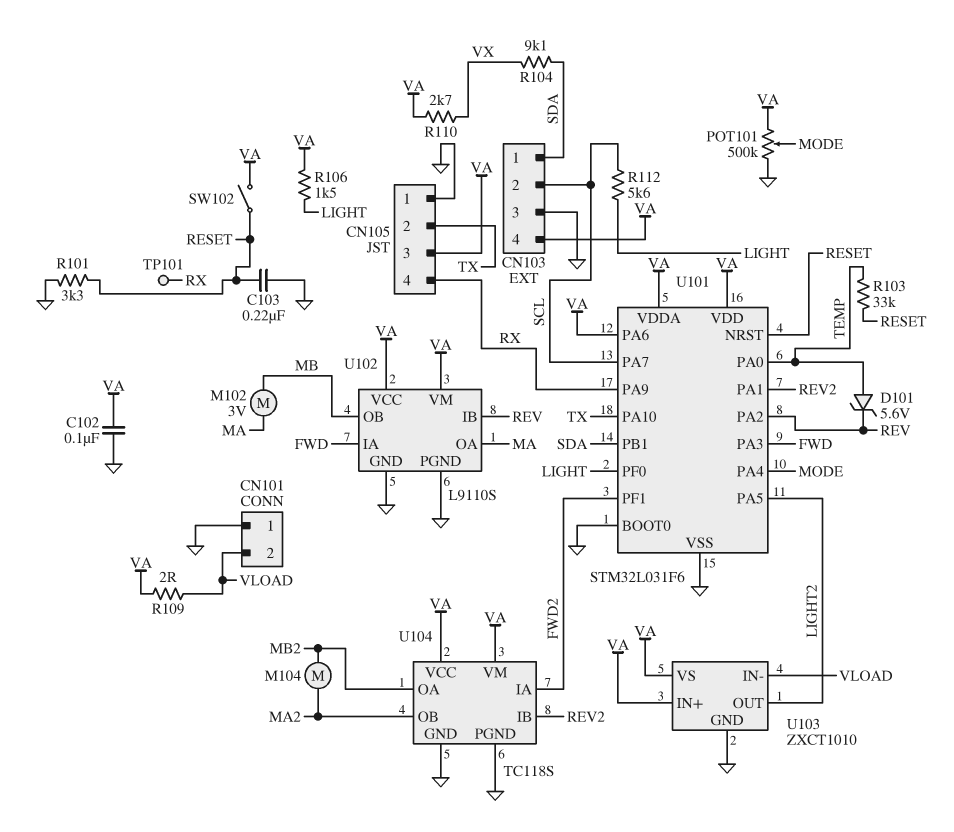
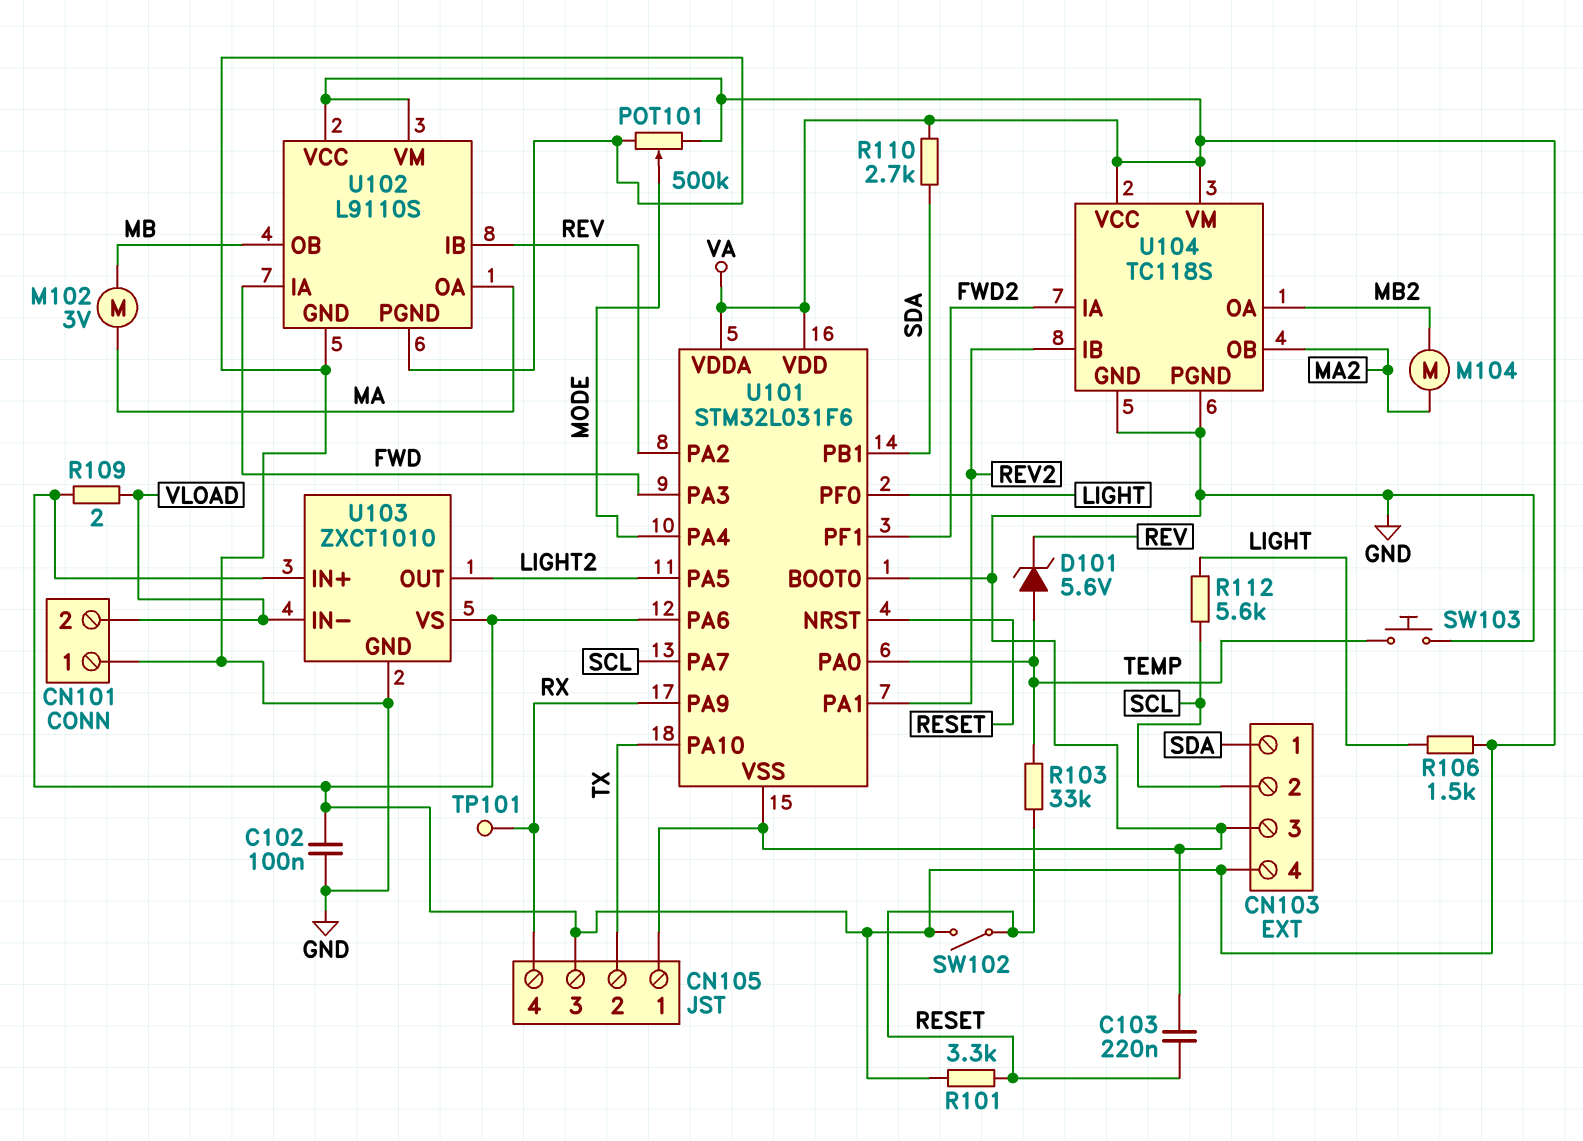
R101: 3.3k (GND, RESET) -> 3.3k (RESET, VA)
R104: 9.1k (SDA, VX) -> none
R110: 2.7k (VA, VX) -> 2.7k (SDA, VA)
SW103: none -> button (GND, TEMP)

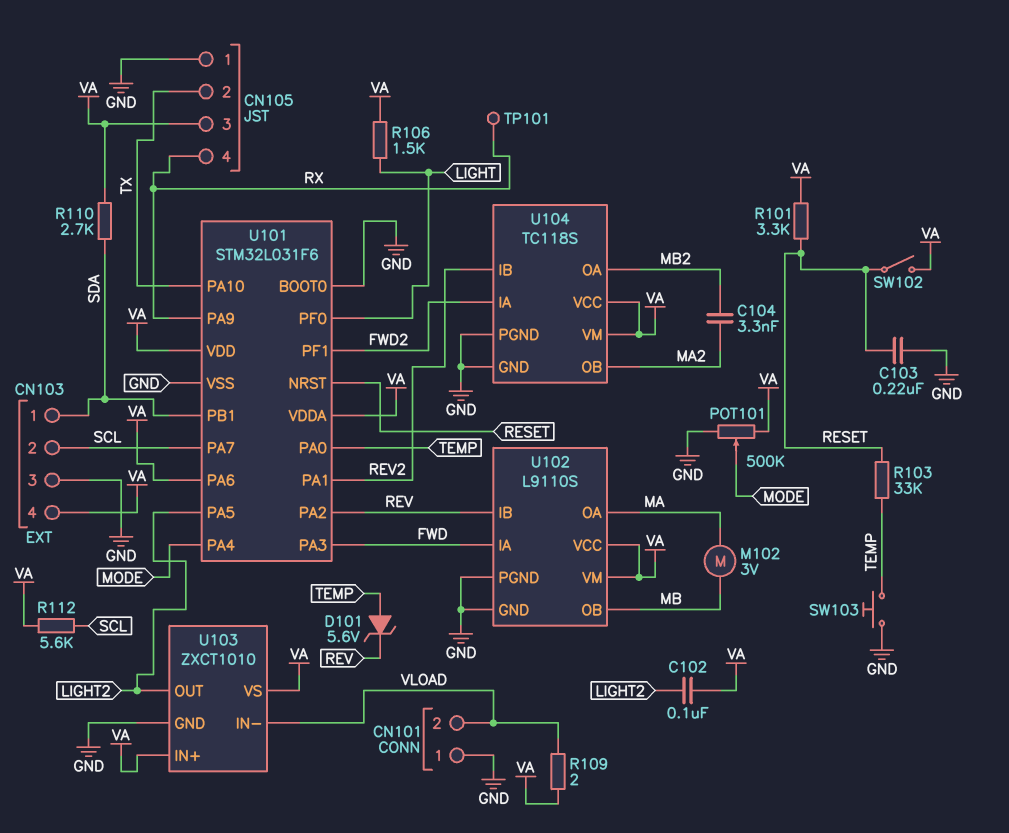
C102: 100nF (GND, VA) -> 100nF (LIGHT2, VA)
C104: none -> 3.3nF (MA2, MB2)
M104: motor (MA2, MB2) -> none
R112: 5.6k (LIGHT, SCL) -> 5.6k (SCL, VA)

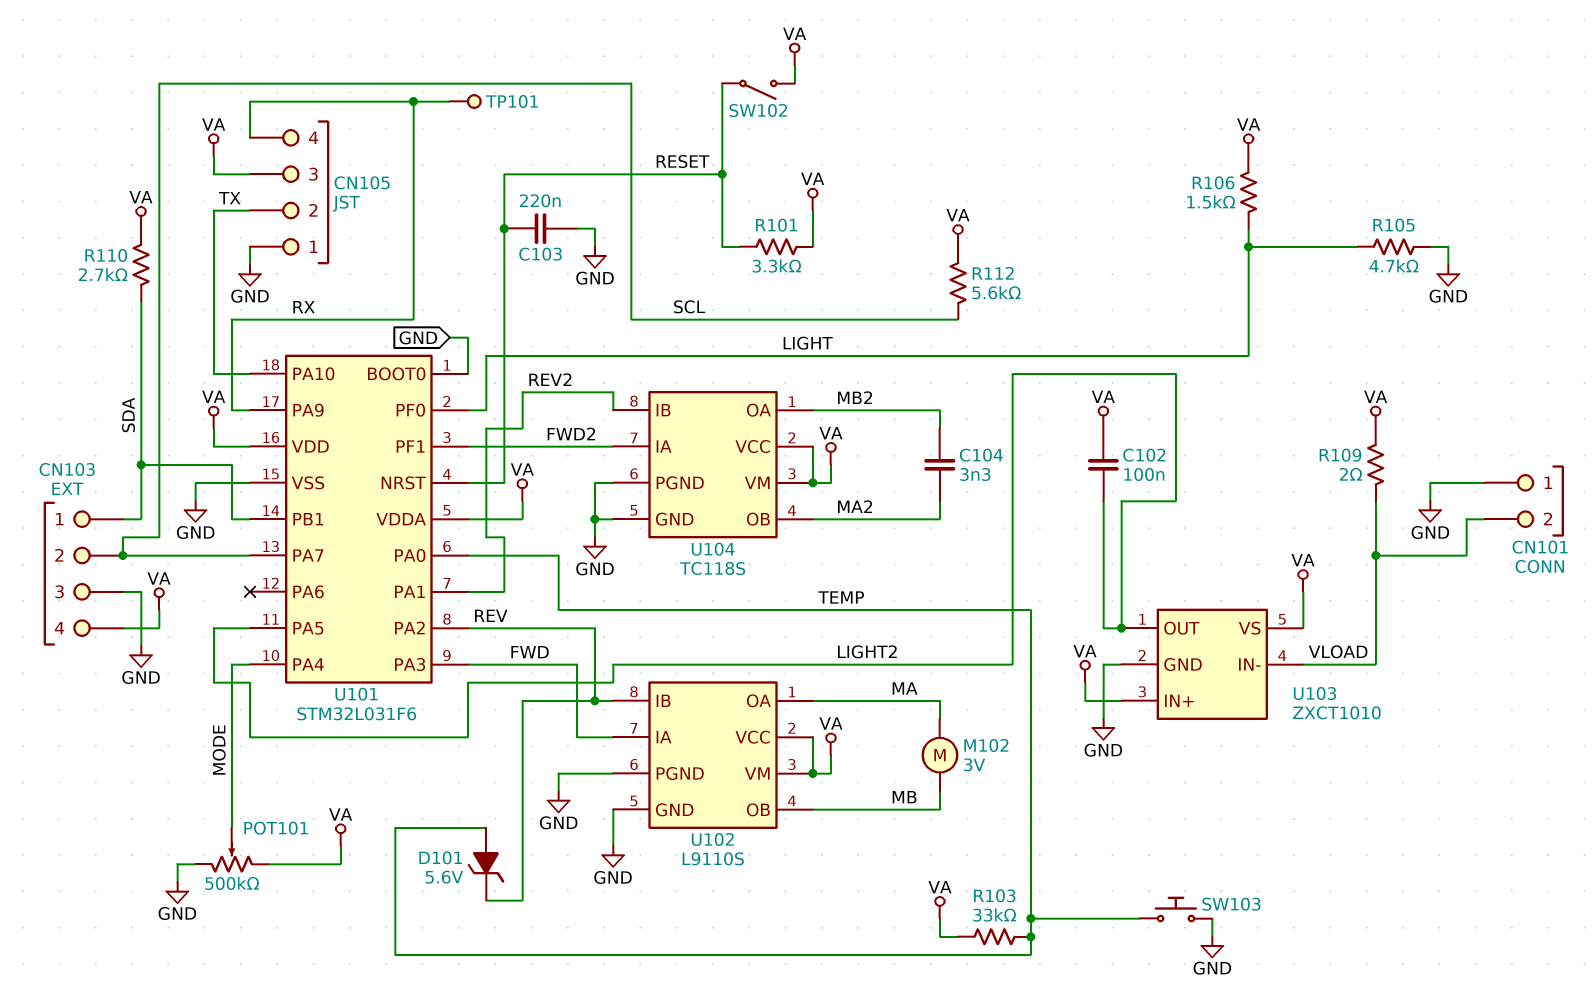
R103: 33k (RESET, TEMP) -> 33k (TEMP, VA)
R105: none -> 4.7k (GND, LIGHT)
U101 pin PA6: VA -> none

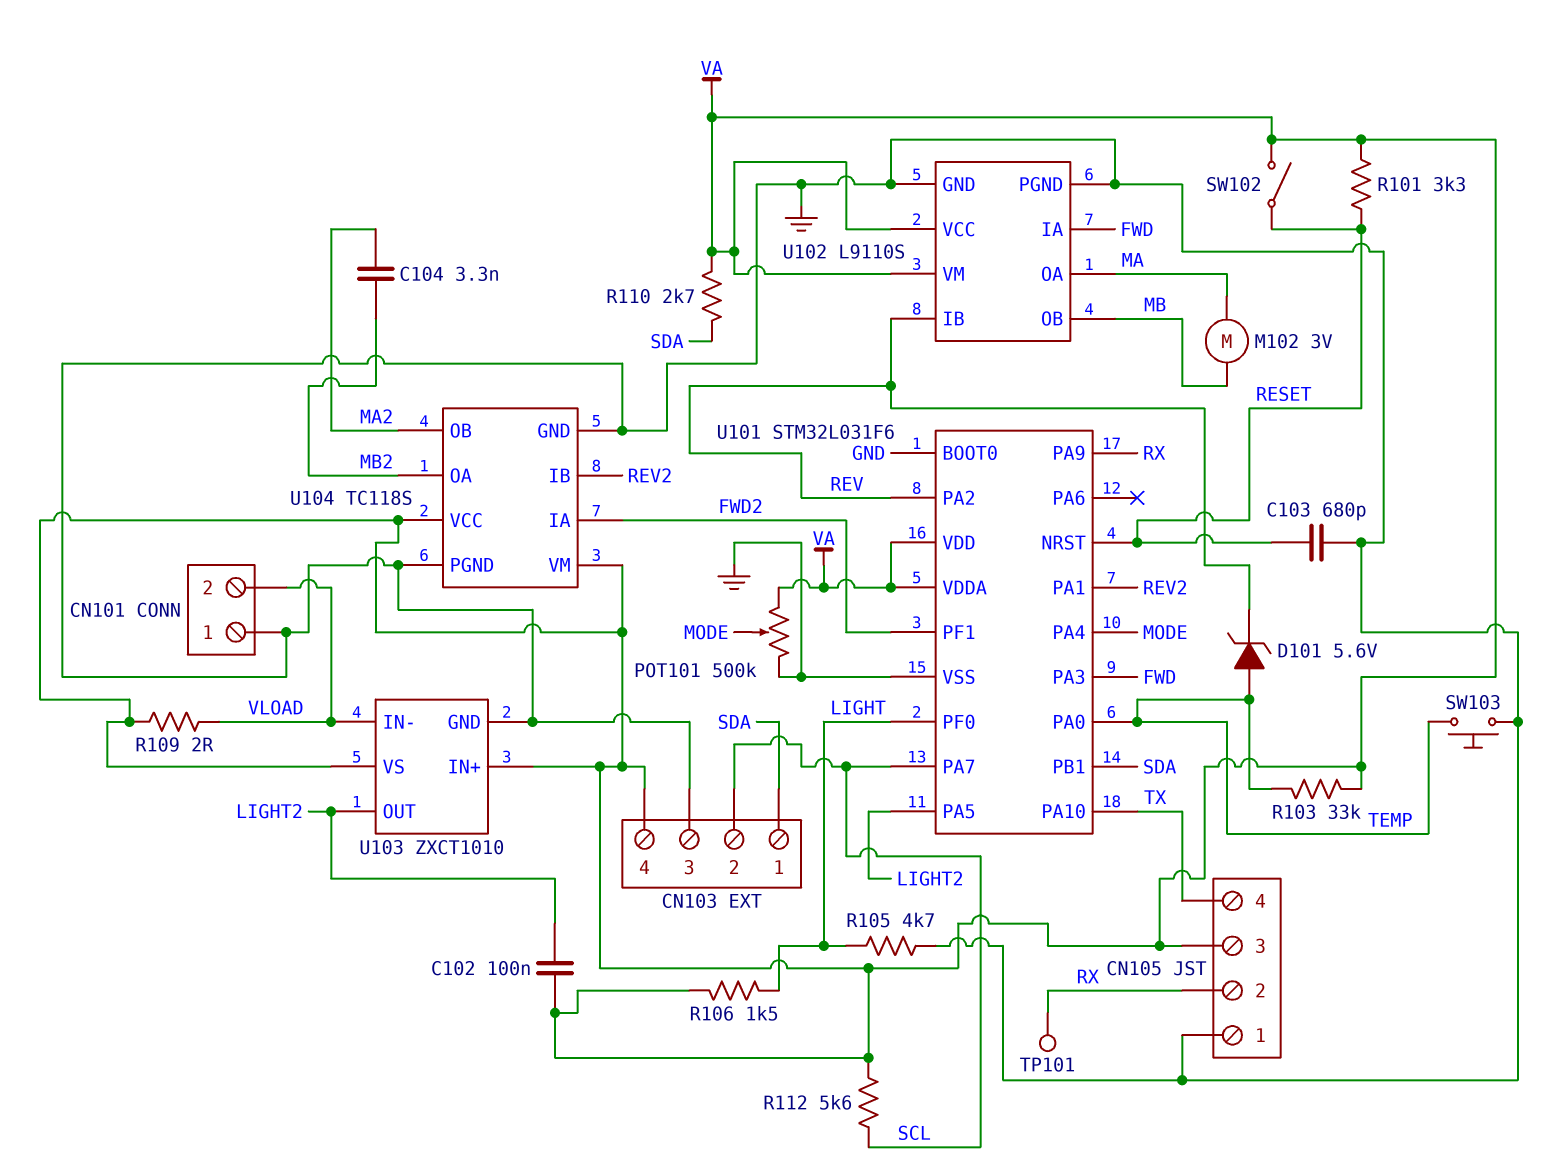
C103: 220nF (GND, RESET) -> 680pF (GND, RESET)
CN105 pin 2: TX -> RX
CN105 pin 4: RX -> TX

